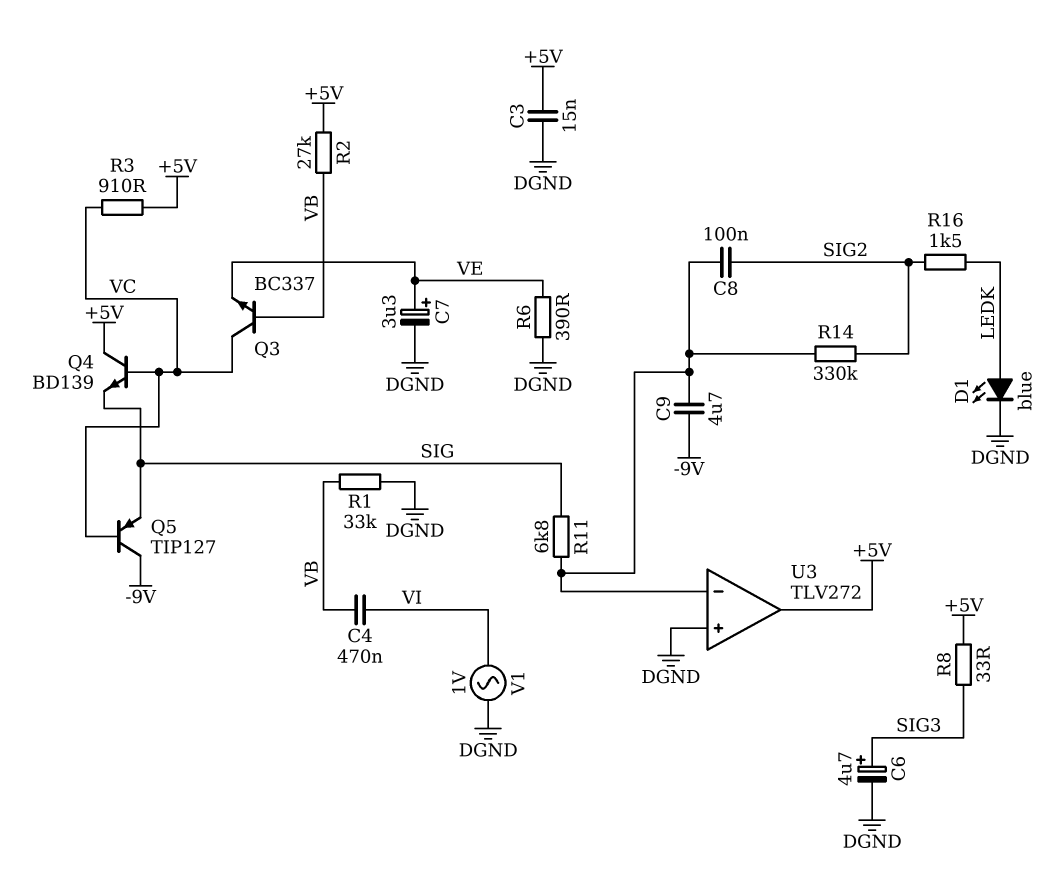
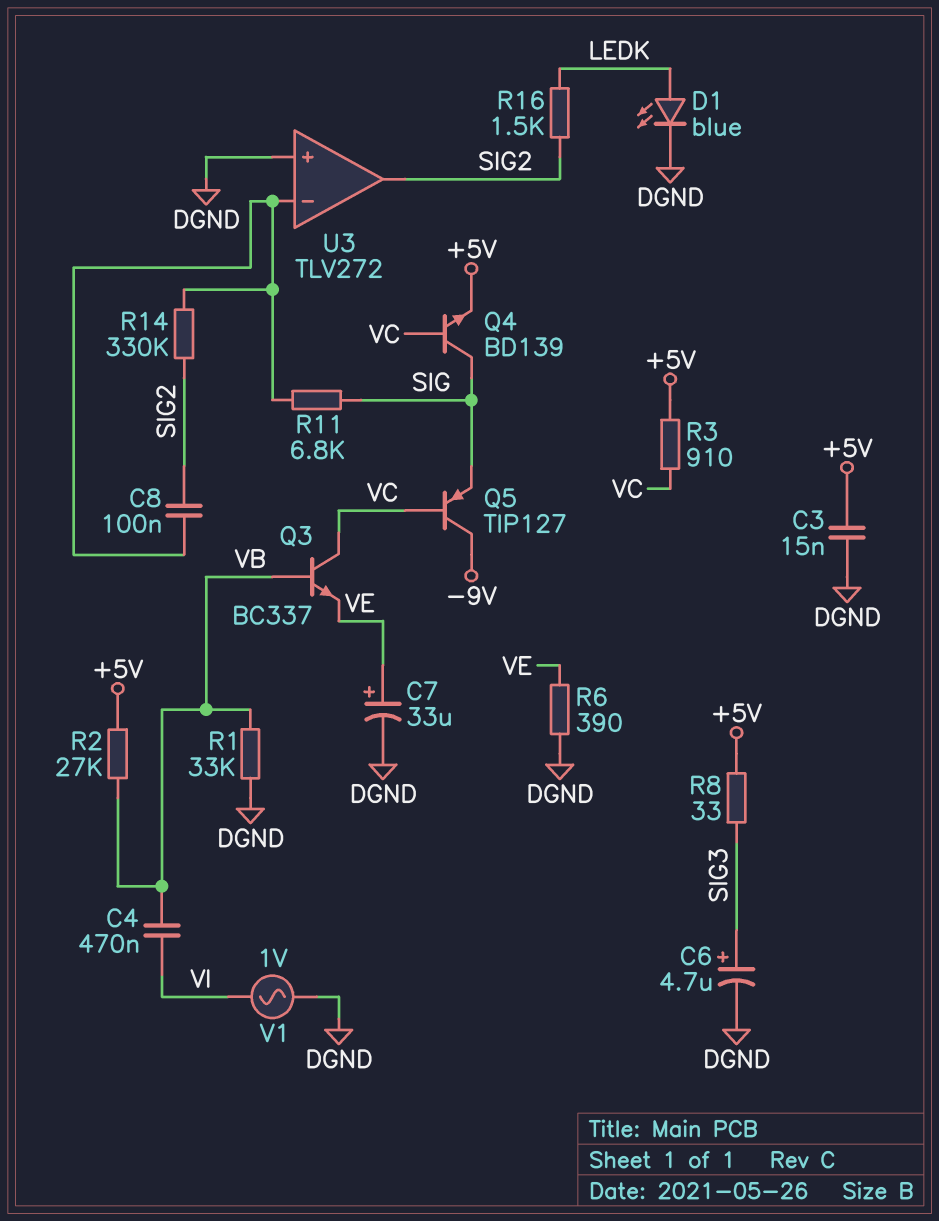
C7: 3.3uF (plus VE, minus DGND) -> 33uF (plus VE, minus DGND)
C9: 4.7uF (-9V, U3/in-) -> none
Q4: NPN BD139 (B VC, C +5V, E SIG) -> NPN BD139 (B VC, C SIG, E +5V)
U3 pin out: +5V -> SIG2

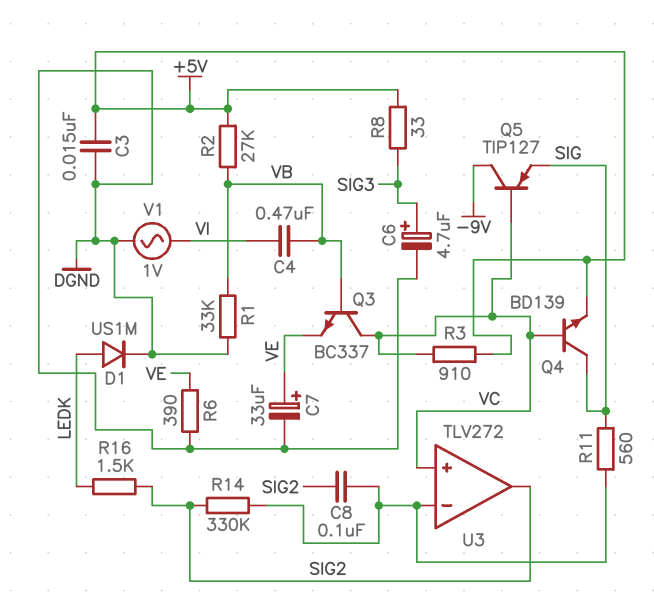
D1: LED blue (A LEDK, K DGND) -> diode US1M (A LEDK, K DGND)
R11: 6.8k (SIG, U3/in-) -> 560 (SIG, U3/in-)
U3 pin in+: DGND -> VC

